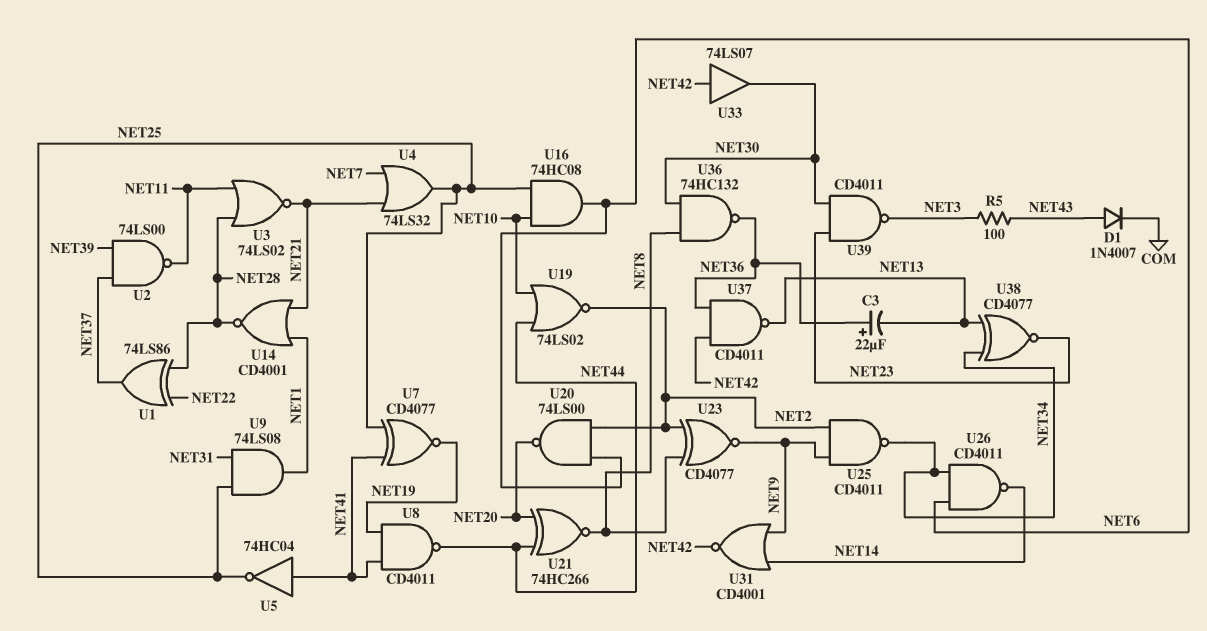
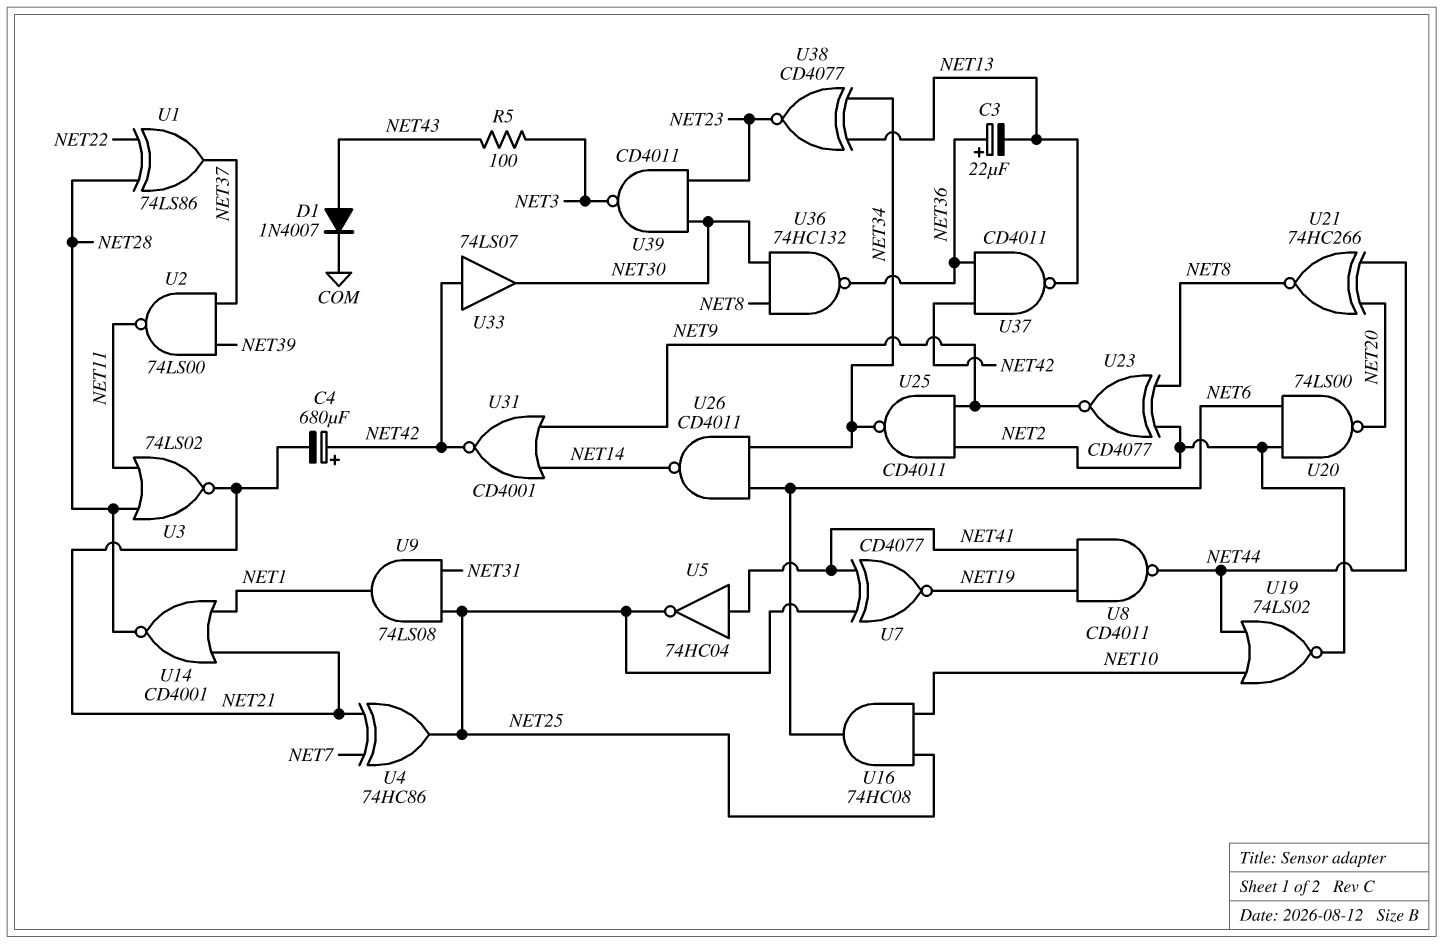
C4: none -> 680uF (plus NET42, minus NET21)
U4: OR 74LS32 (in NET7, in NET21, out NET25) -> XOR 74HC86 (in NET7, in NET21, out NET25)

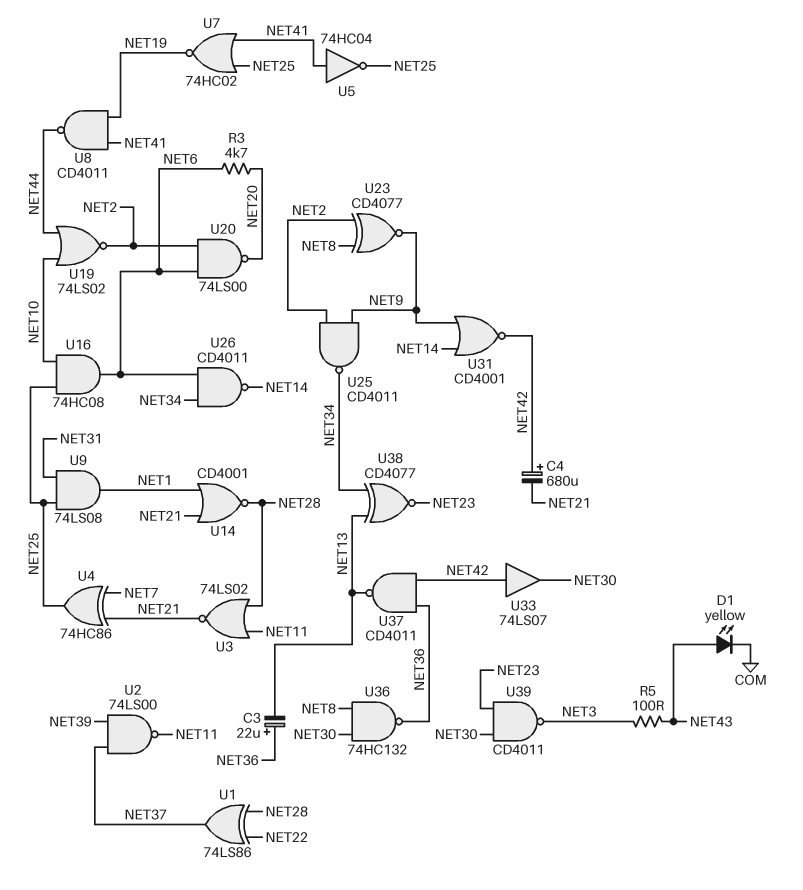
D1: diode 1N4007 (A NET43, K COM) -> LED yellow (A NET43, K COM)
R3: none -> 4.7k (NET6, NET20)
U7: XNOR CD4077 (in NET25, in NET41, out NET19) -> NOR 74HC02 (in NET25, in NET41, out NET19)
U21: XNOR 74HC266 (in NET20, in NET44, out NET8) -> none

